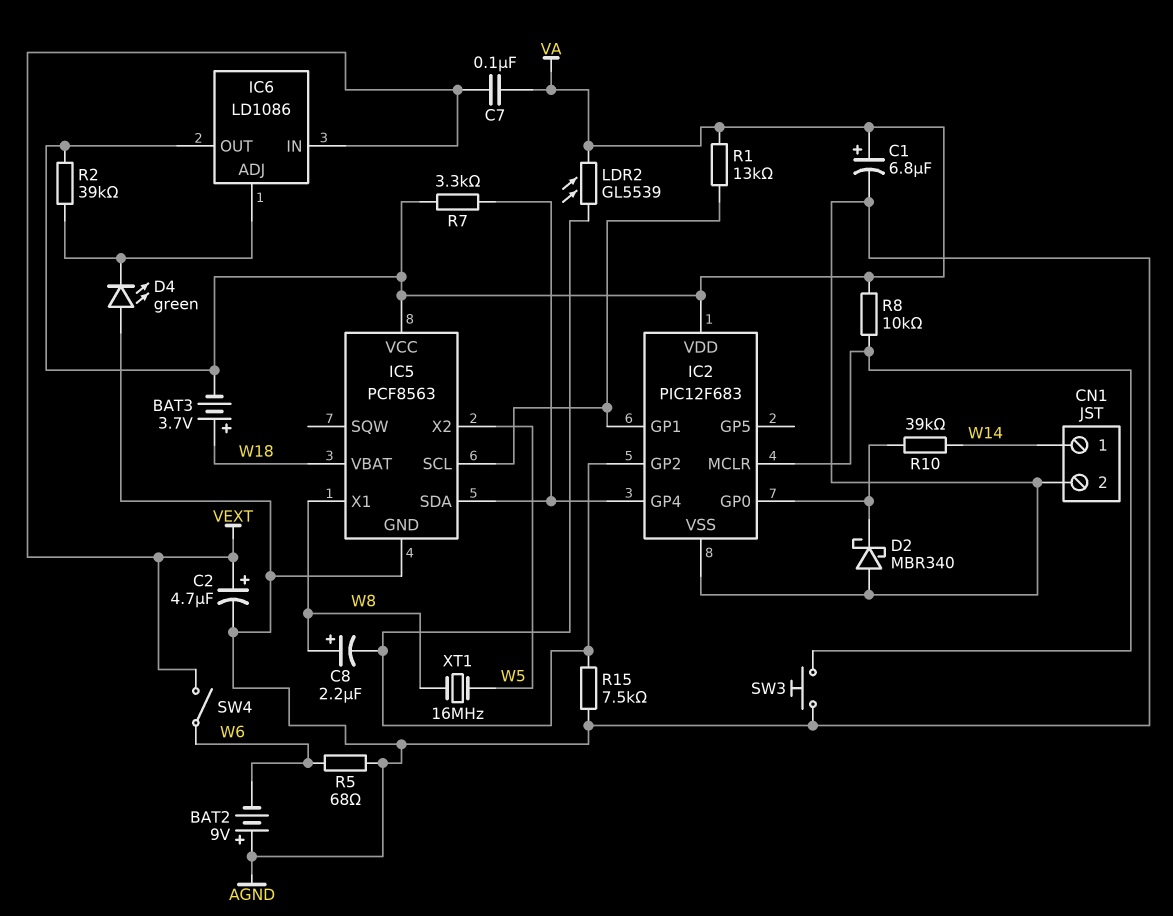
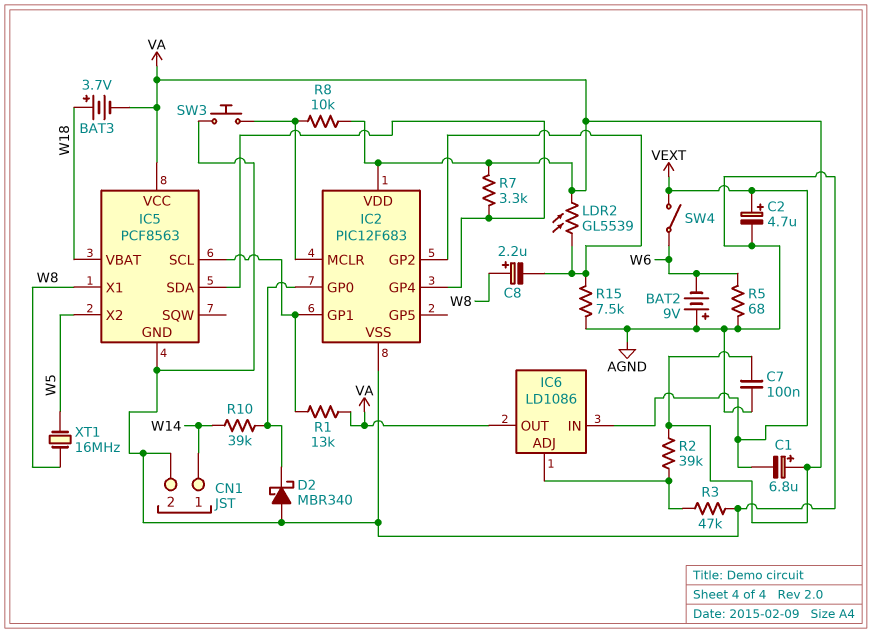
C1: 6.8uF (plus VA, minus AGND) -> 6.8uF (plus VA, minus VEXT)
C7: 100nF (VA, VEXT) -> 100nF (AGND, VA)
D4: LED green (A AGND, K IC6/ADJ) -> none
R3: none -> 47k (AGND, IC6/ADJ)

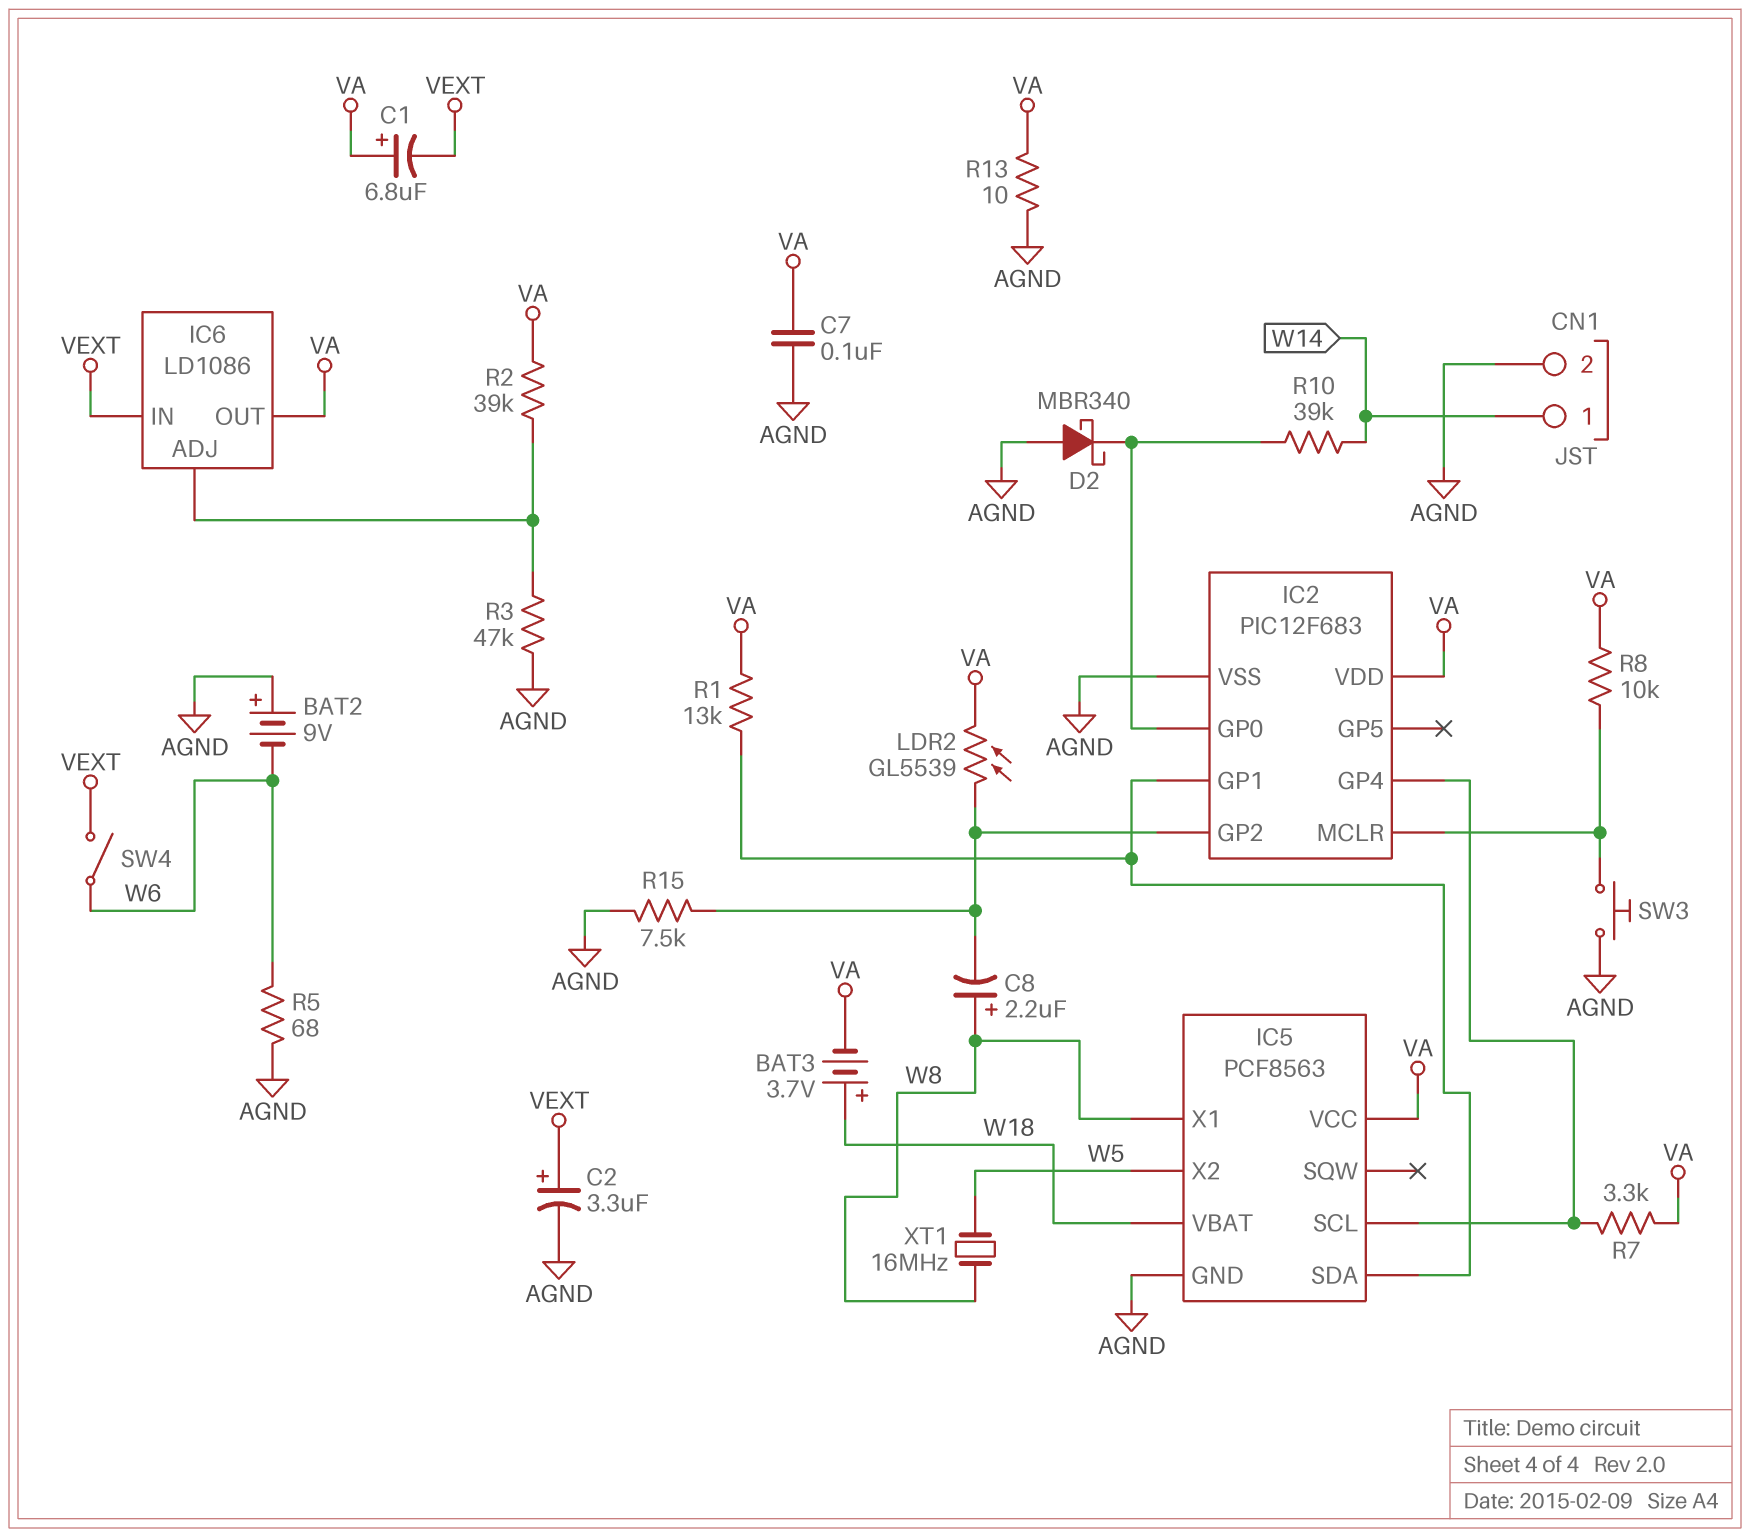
C2: 4.7uF (plus VEXT, minus AGND) -> 3.3uF (plus VEXT, minus AGND)
IC5 pin SCL: IC2/GP1 -> IC2/GP4
IC5 pin SDA: IC2/GP4 -> IC2/GP1
R13: none -> 10 (AGND, VA)

